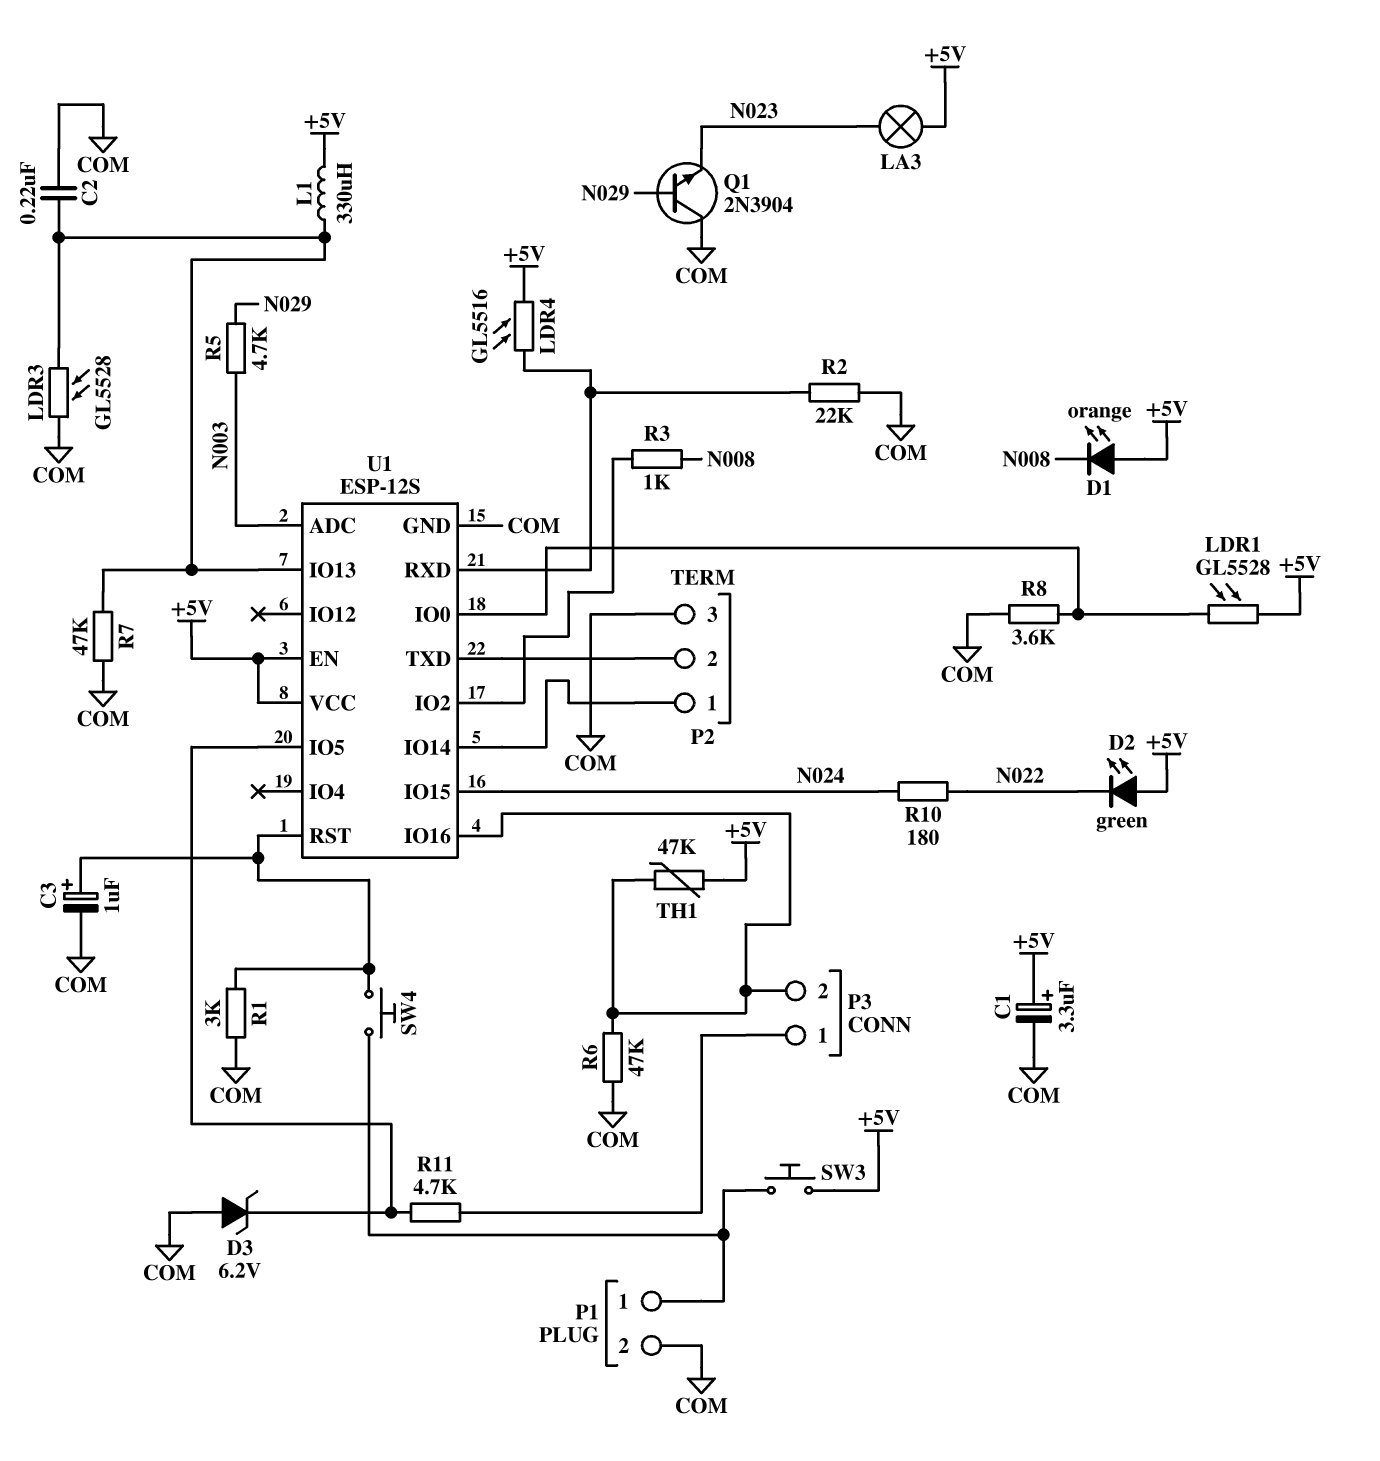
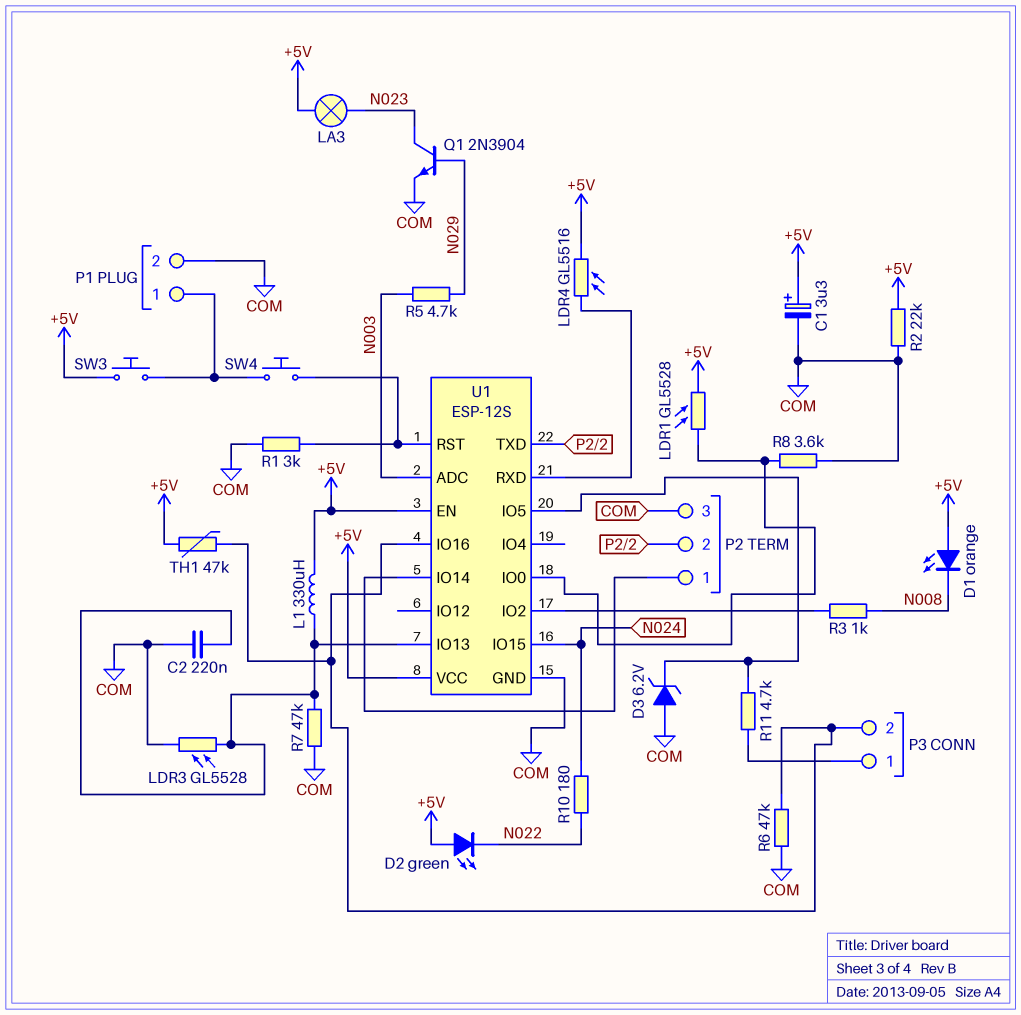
C3: 1uF (plus U1/RST, minus COM) -> none
Q1: NPN 2N3904 (B N029, C COM, E N023) -> NPN 2N3904 (B N029, C N023, E COM)
R2: 22k (COM, U1/RXD) -> 22k (+5V, COM)

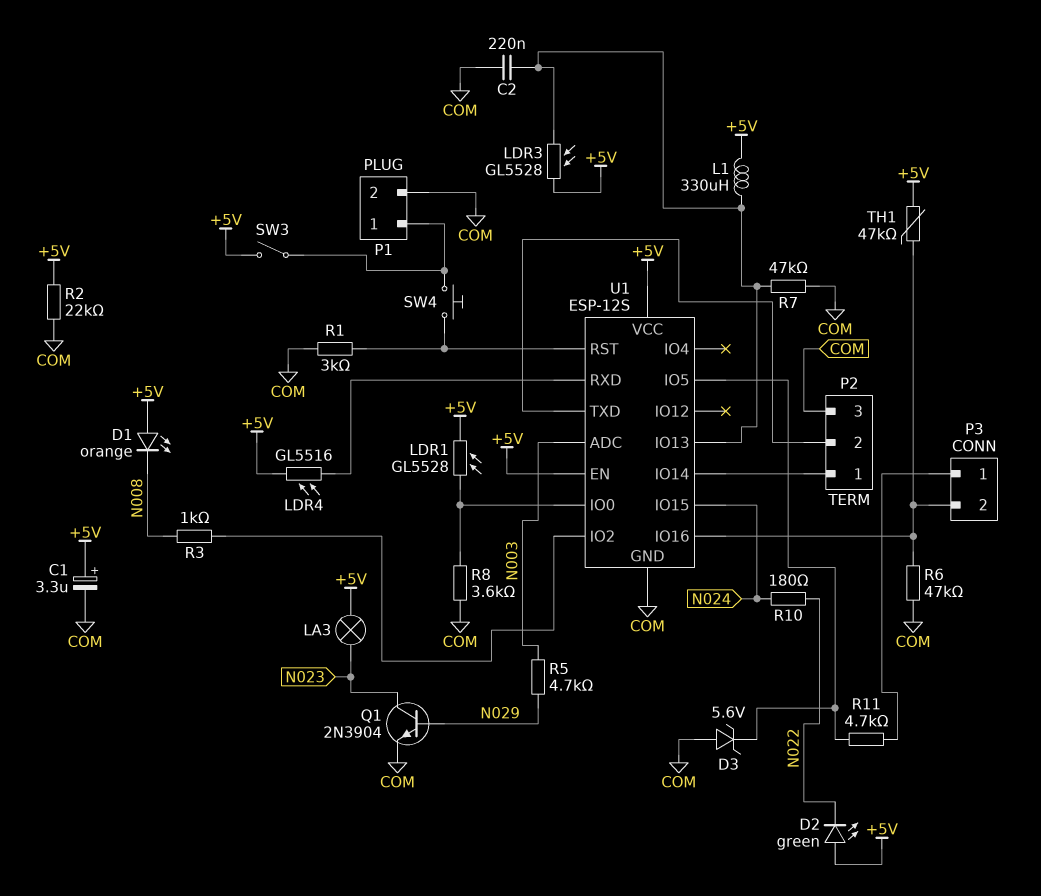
D3: zener 6.2V (A COM, K U1/IO5) -> zener 5.6V (A COM, K U1/IO5)
LDR3: GL5528 (COM, U1/IO13) -> GL5528 (+5V, U1/IO13)
SW3: button (+5V, P1/1) -> switch (+5V, P1/1)

